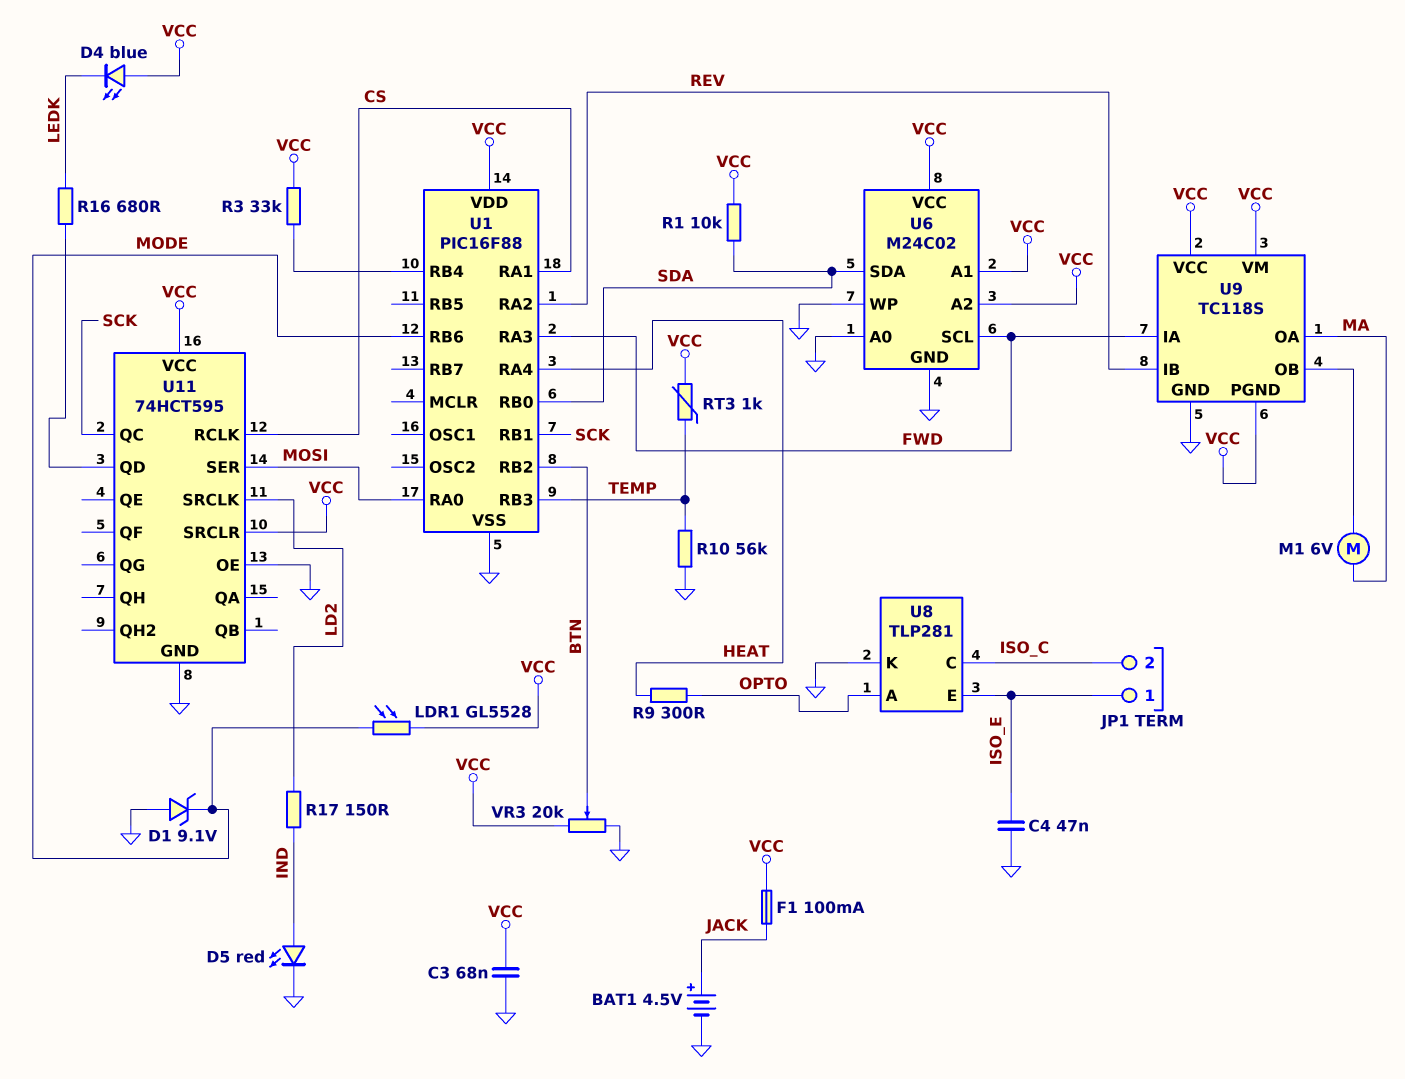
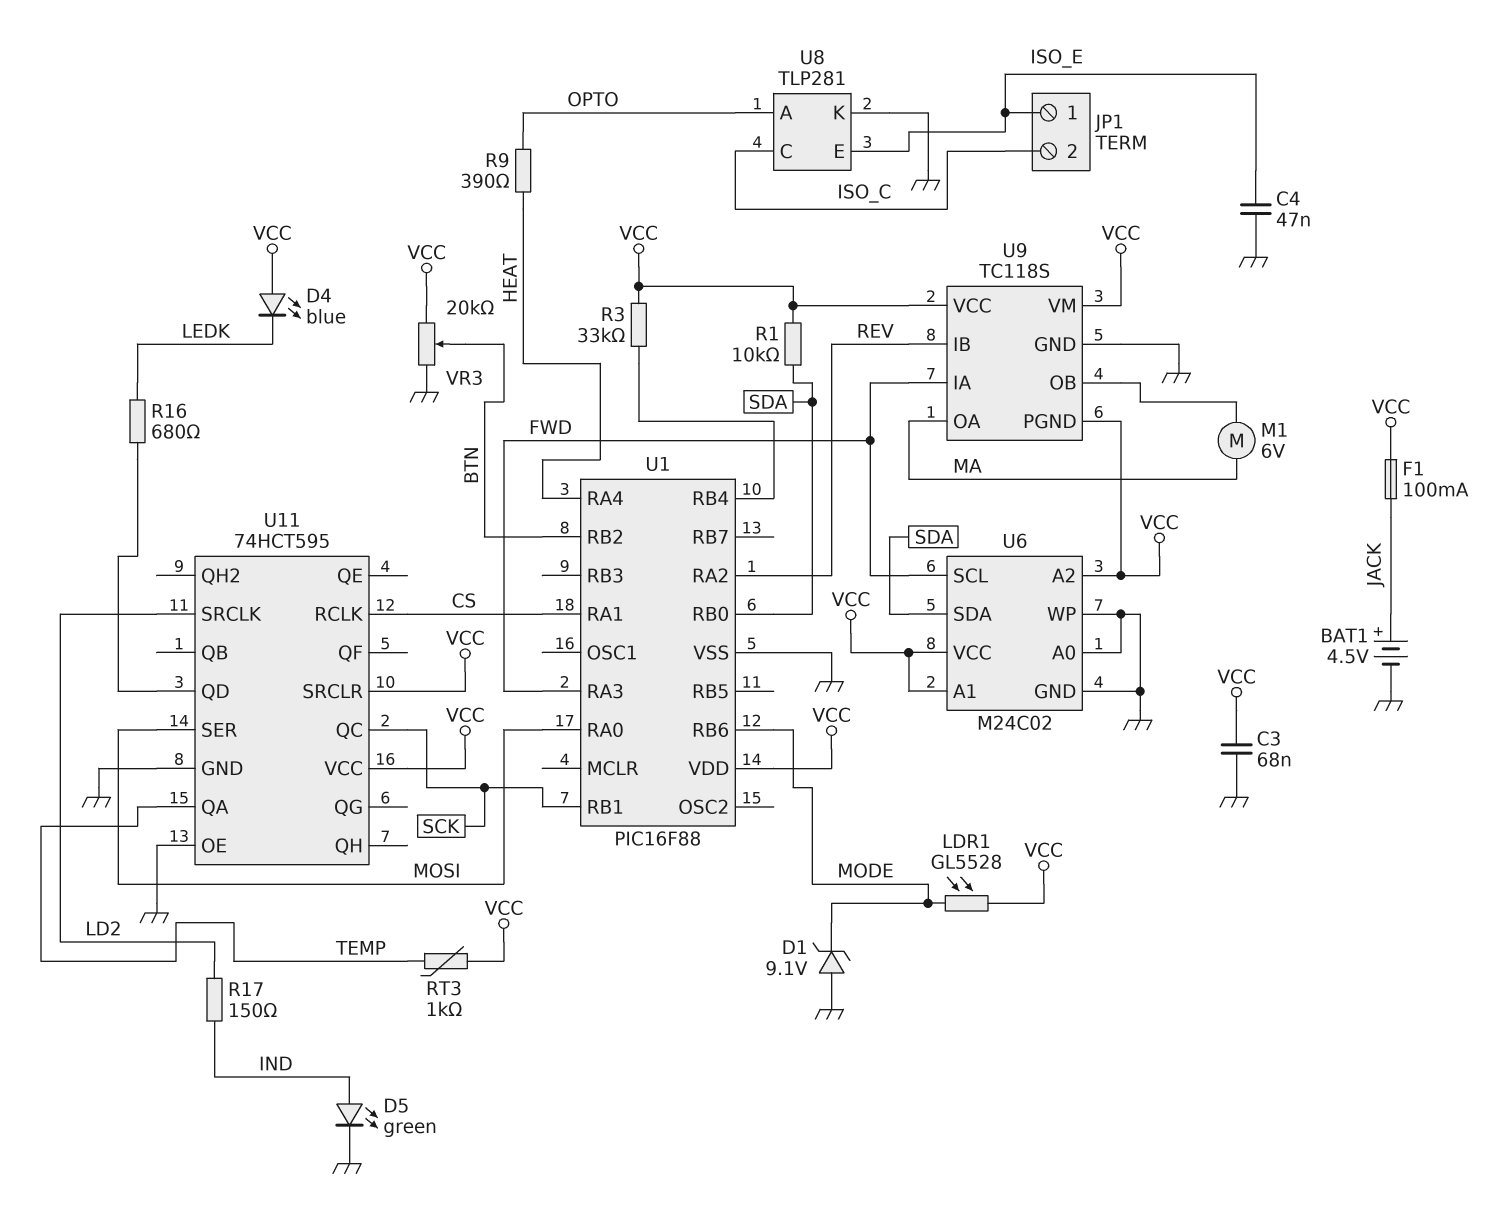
D5: LED red (A IND, K GND) -> LED green (A IND, K GND)
R9: 300 (HEAT, OPTO) -> 390 (HEAT, OPTO)
R10: 56k (GND, TEMP) -> none
U1 pin RB3: TEMP -> none
U11 pin QA: none -> TEMP

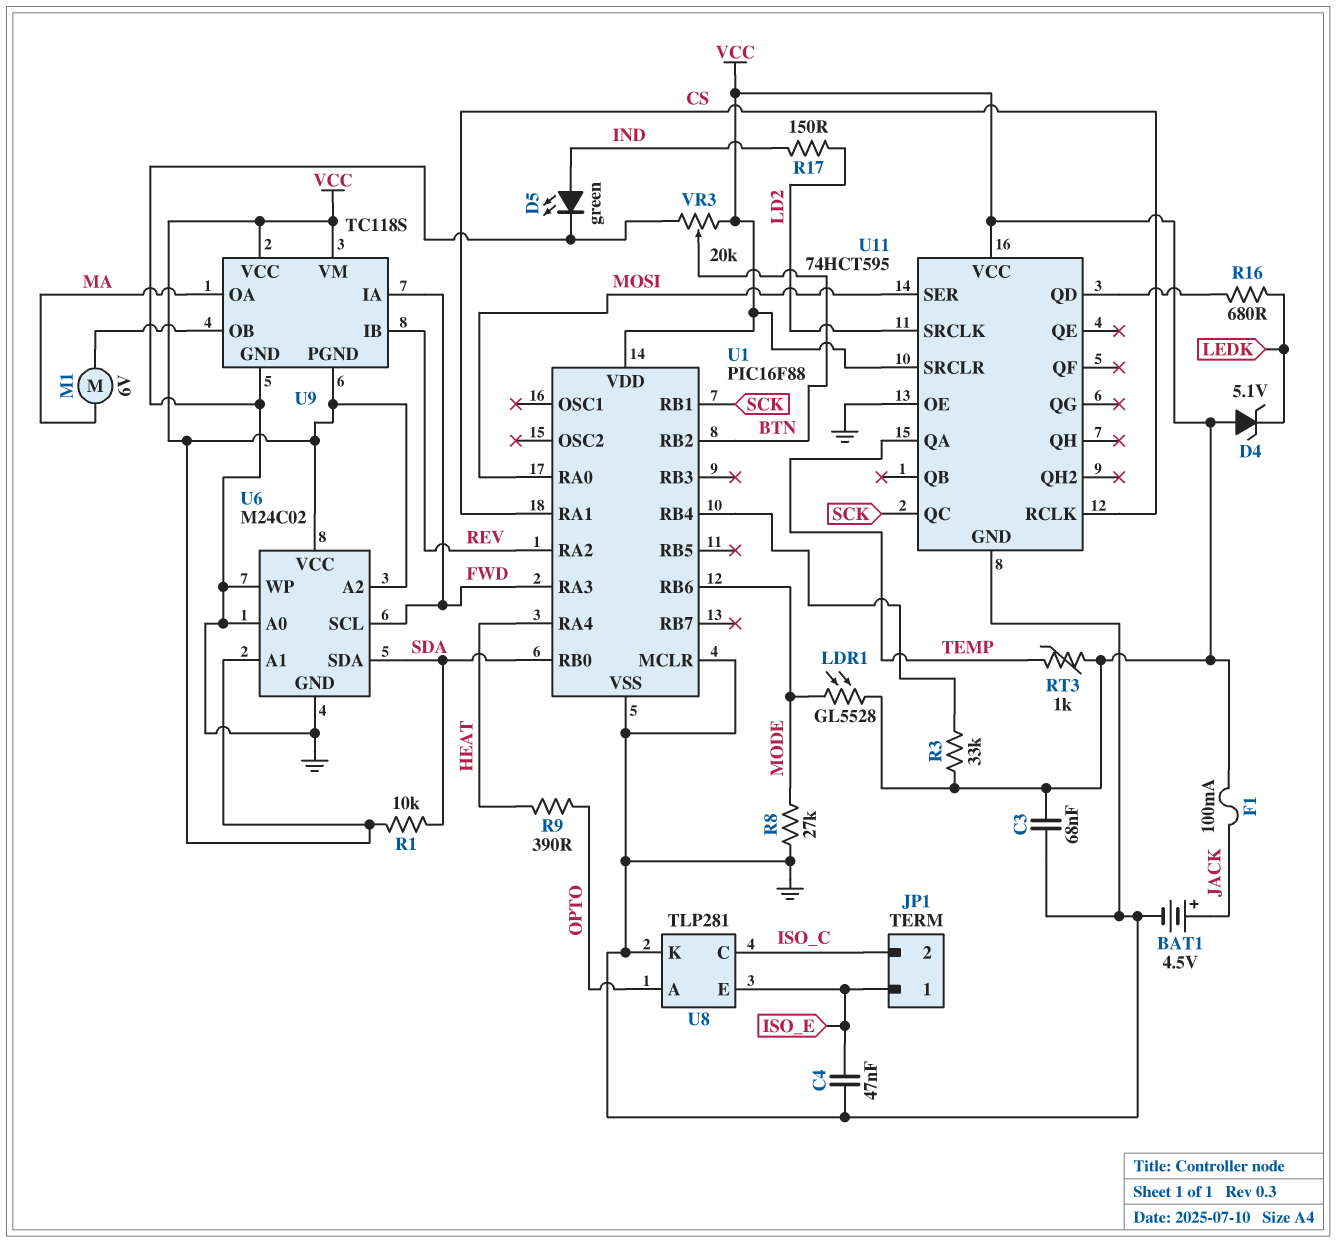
D1: zener 9.1V (A GND, K MODE) -> none
D4: LED blue (A VCC, K LEDK) -> zener 5.1V (A VCC, K LEDK)
R8: none -> 27k (GND, MODE)
U1 pin MCLR: none -> GND

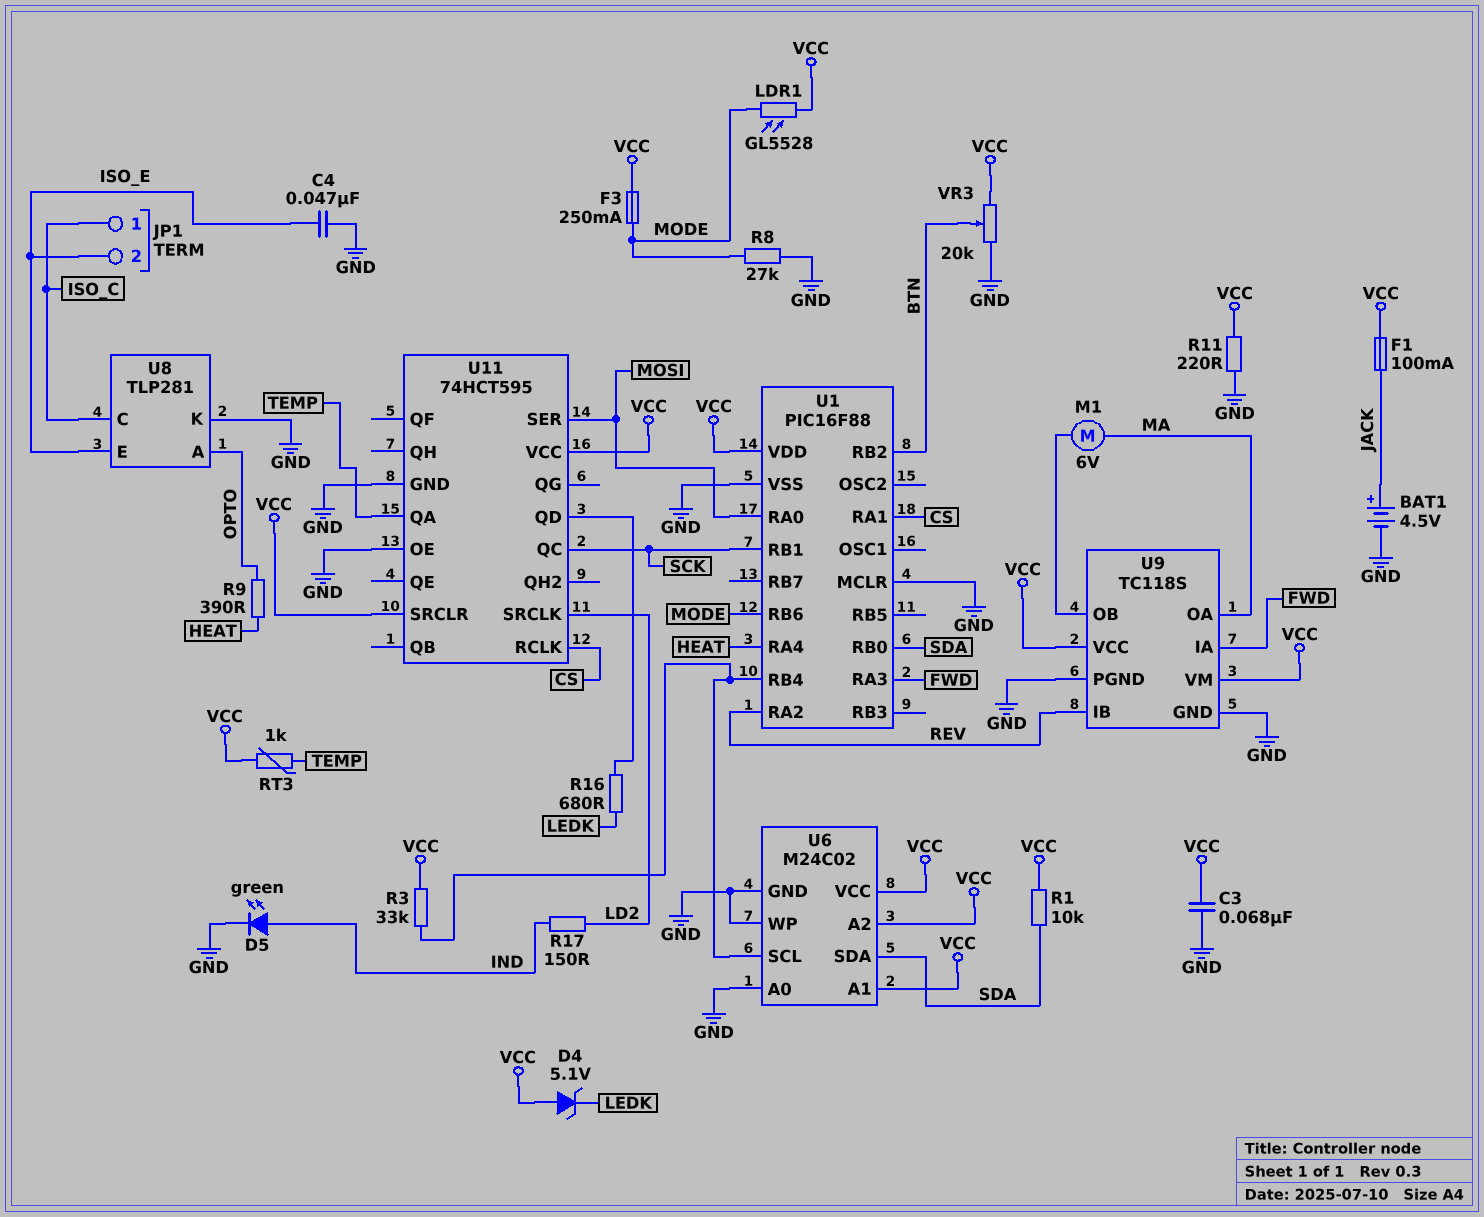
F3: none -> 250mA (MODE, VCC)
JP1 pin 1: ISO_E -> ISO_C
JP1 pin 2: ISO_C -> ISO_E
R11: none -> 220 (GND, VCC)
U6 pin SCL: FWD -> U1/RB4
U9 pin PGND: VCC -> GND

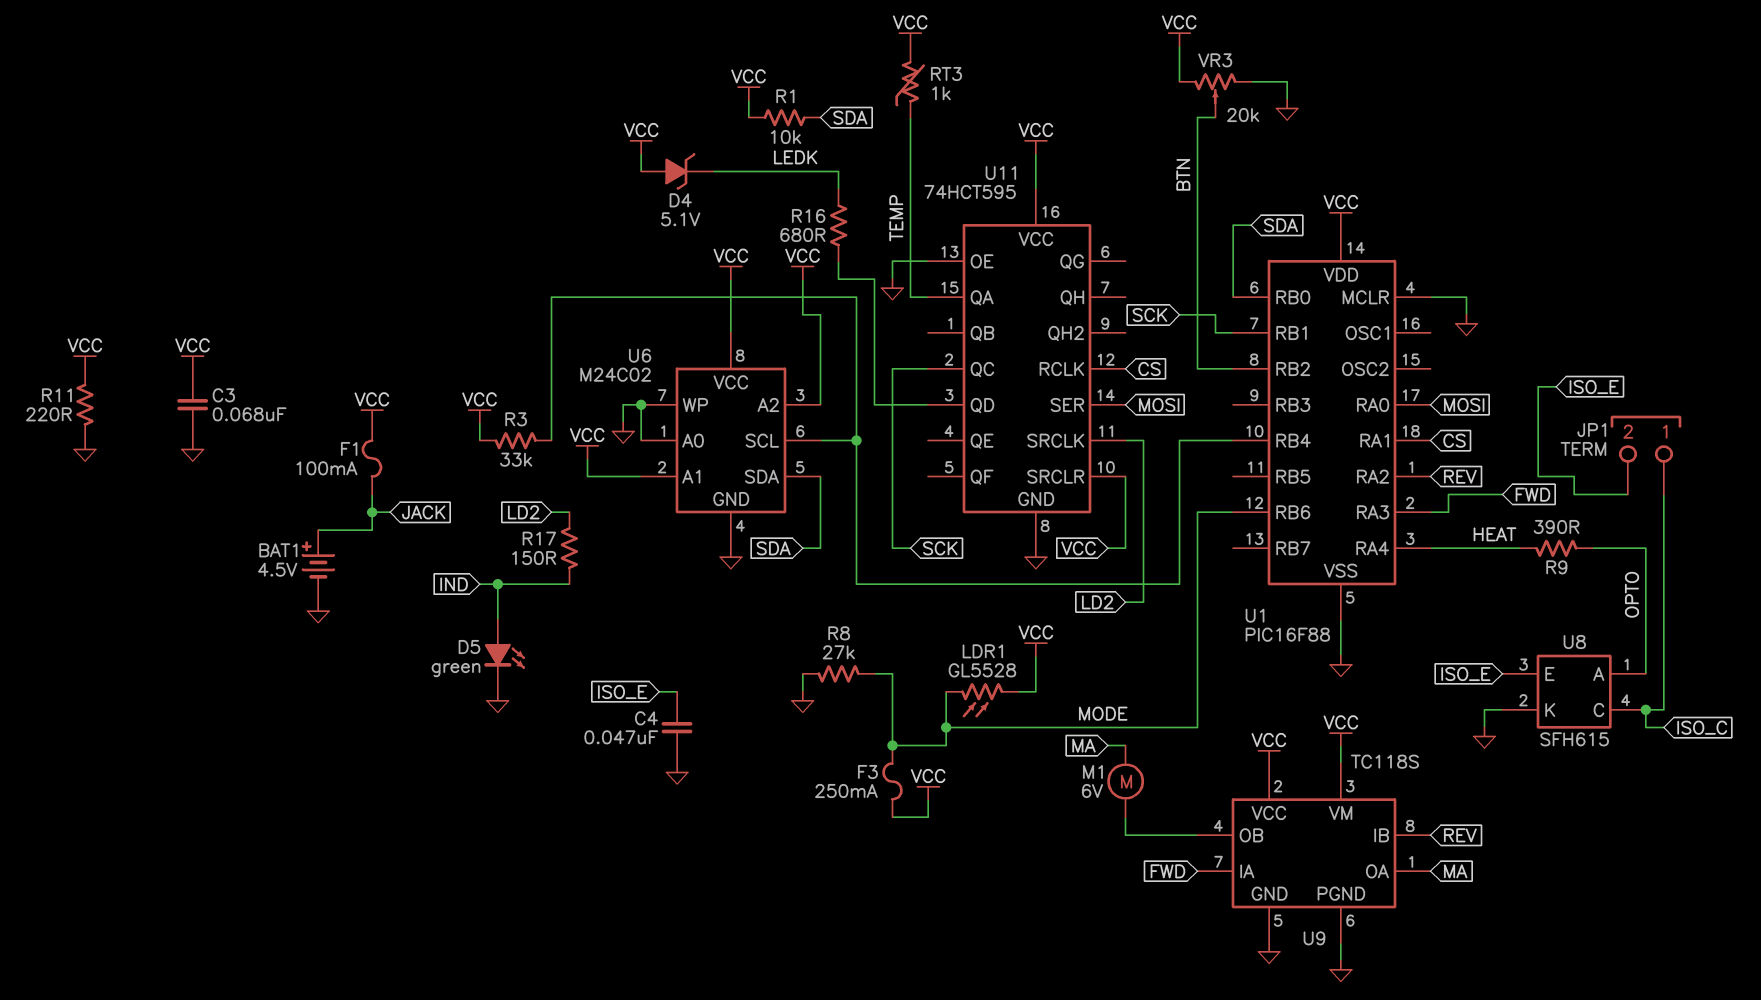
U8: TLP281 -> SFH615

